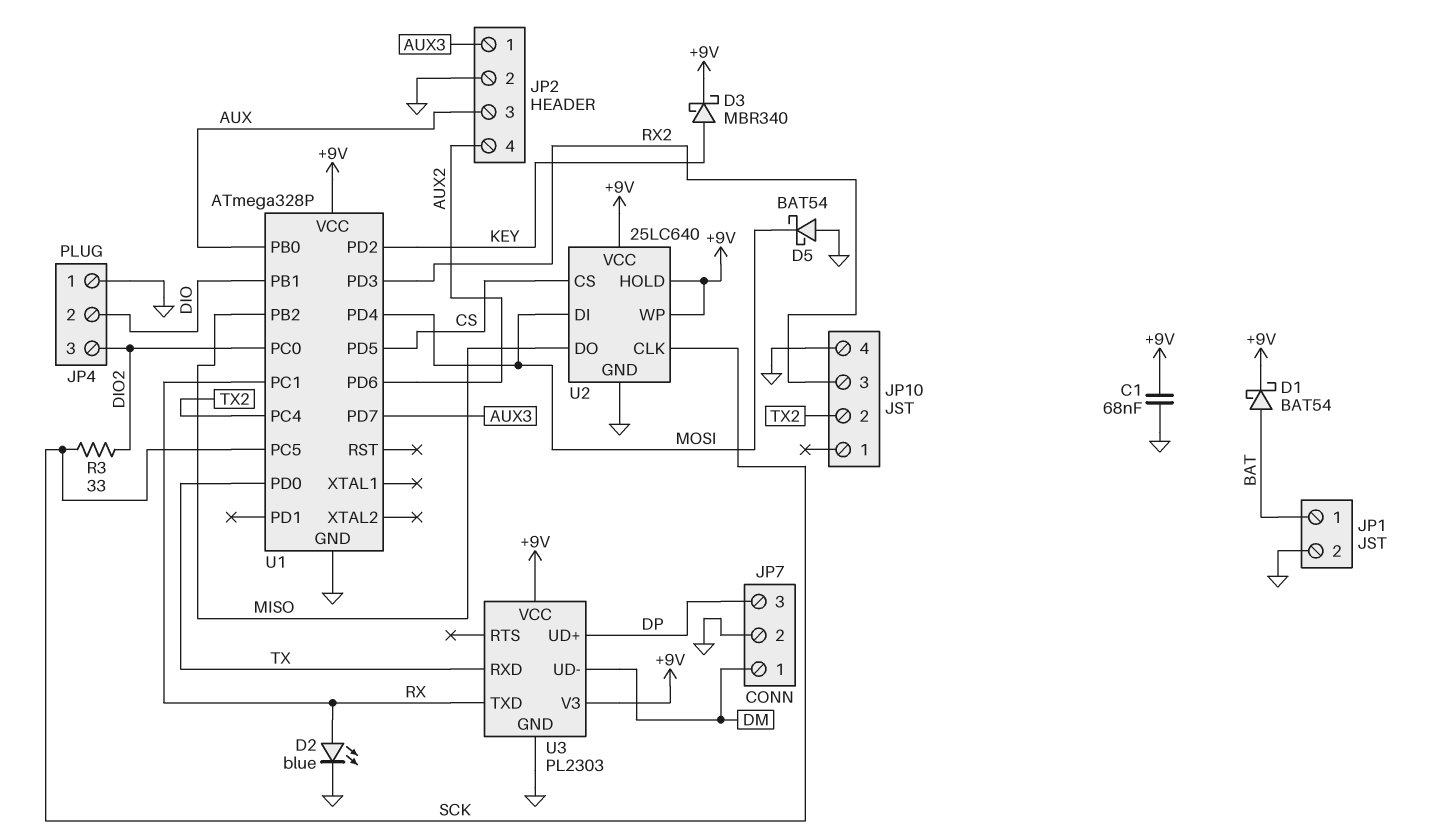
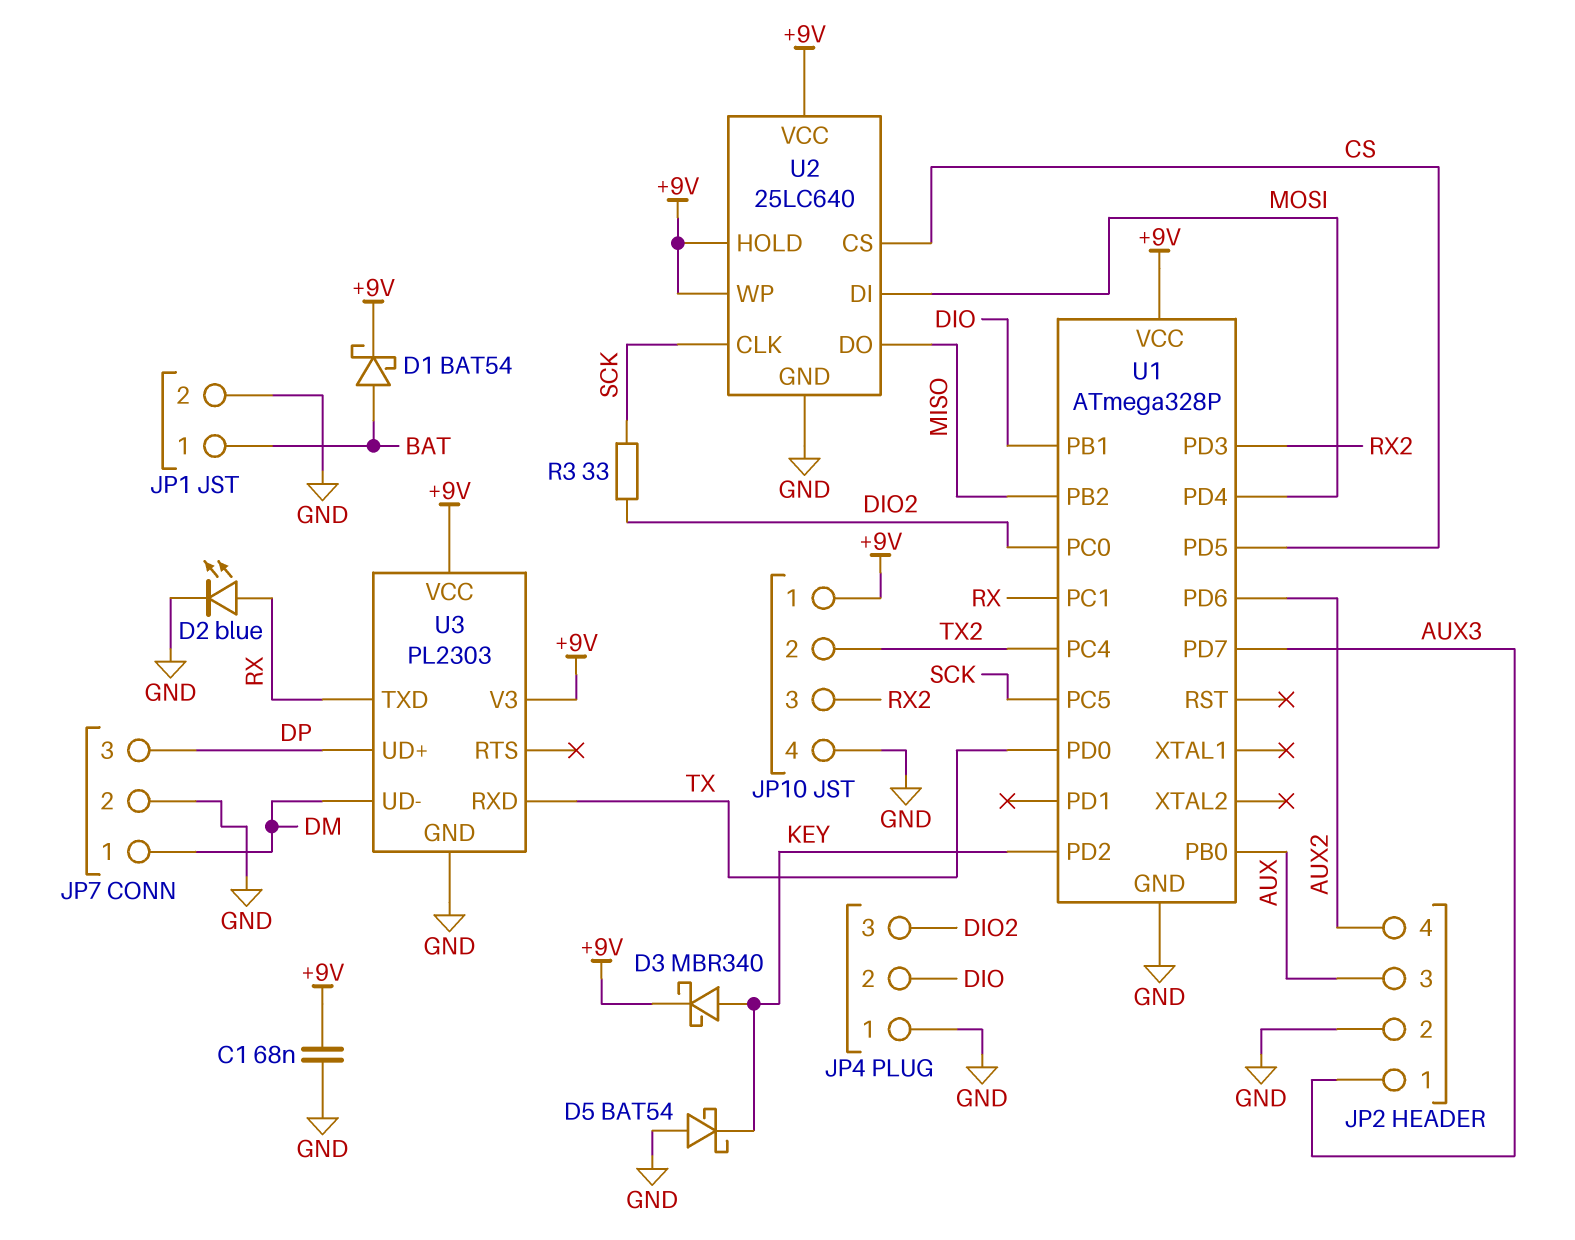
D5: schottky BAT54 (A GND, K MOSI) -> schottky BAT54 (A GND, K KEY)
JP10 pin 1: none -> +9V

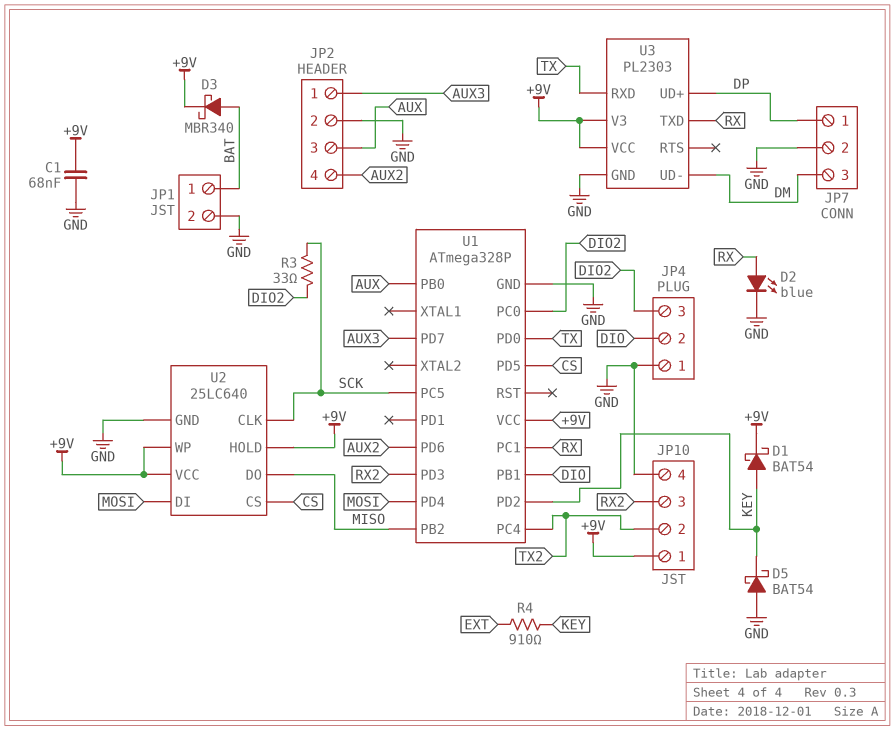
D1: schottky BAT54 (A BAT, K +9V) -> schottky BAT54 (A KEY, K +9V)
D3: schottky MBR340 (A KEY, K +9V) -> schottky MBR340 (A BAT, K +9V)
JP7 pin 1: DM -> DP
JP7 pin 3: DP -> DM
R4: none -> 910 (EXT, KEY)

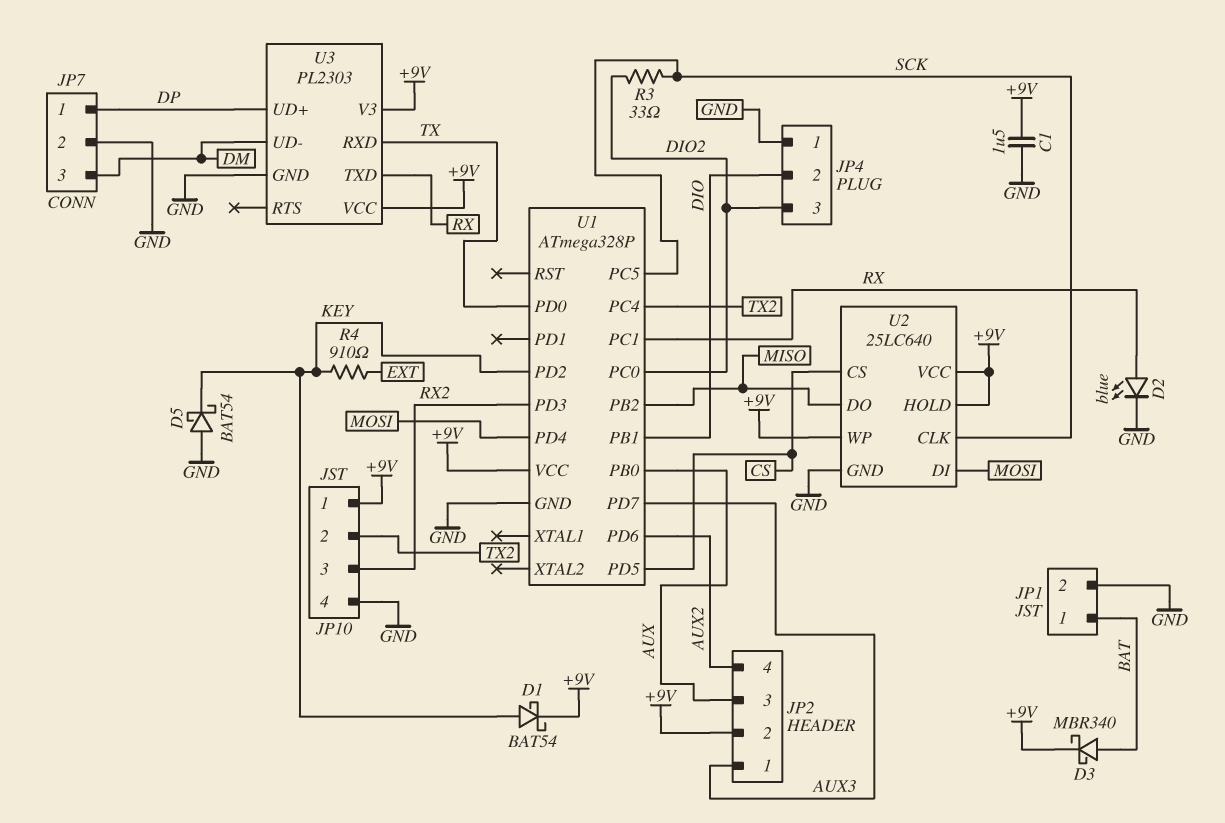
C1: 68nF (+9V, GND) -> 1.5uF (+9V, GND)
JP2 pin 2: GND -> +9V

